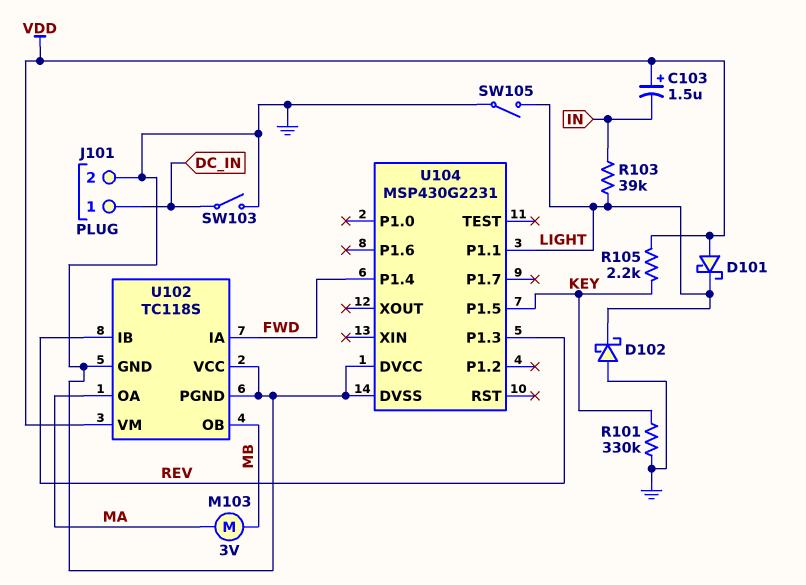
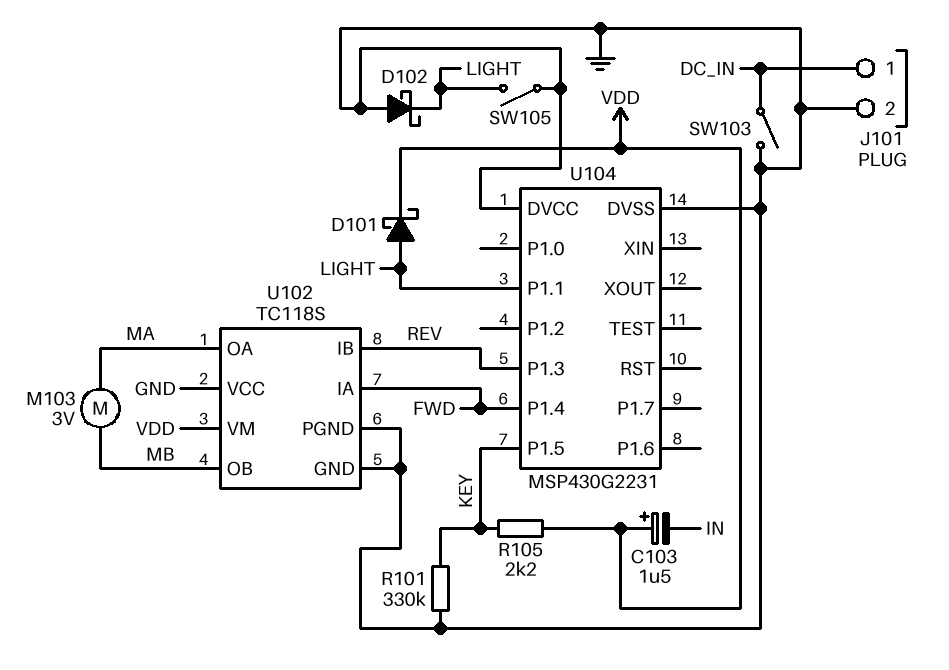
D101: schottky (A VDD, K LIGHT) -> schottky (A LIGHT, K VDD)
R103: 39k (IN, LIGHT) -> none

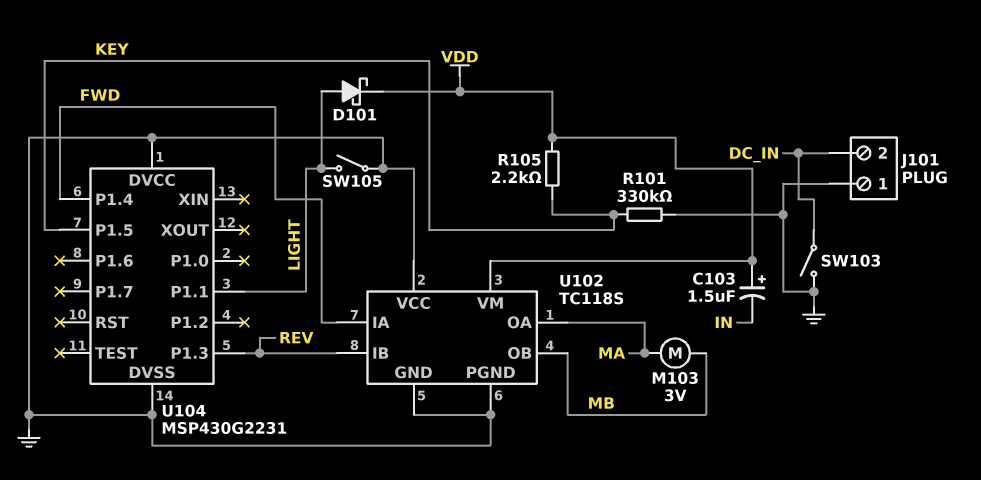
D102: schottky (A GND, K LIGHT) -> none
J101 pin 1: DC_IN -> GND
J101 pin 2: GND -> DC_IN

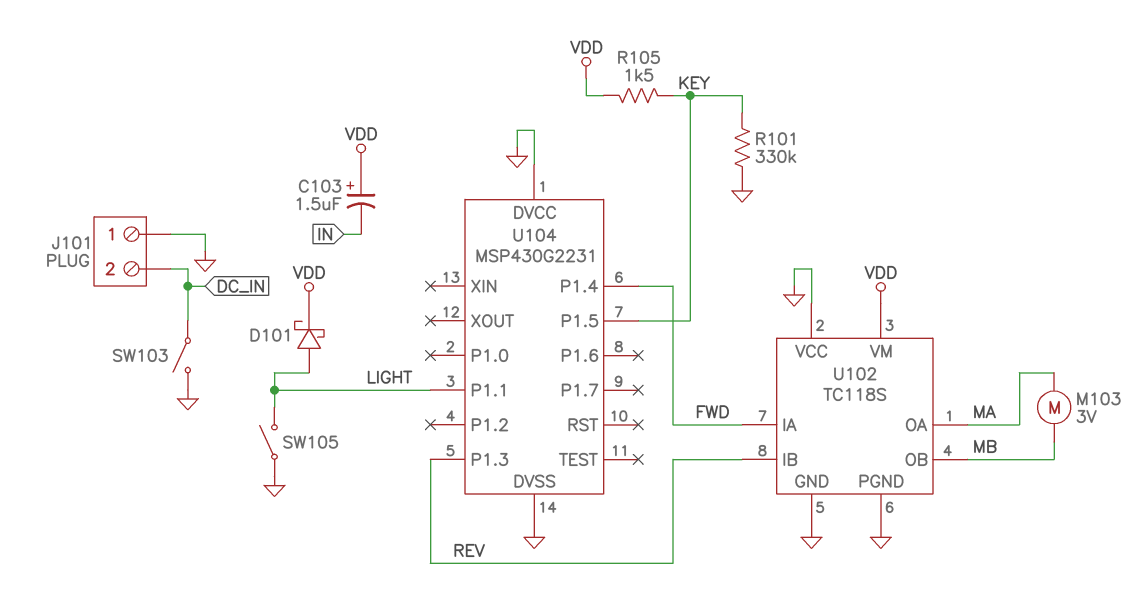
R105: 2.2k (KEY, VDD) -> 1.5k (KEY, VDD)

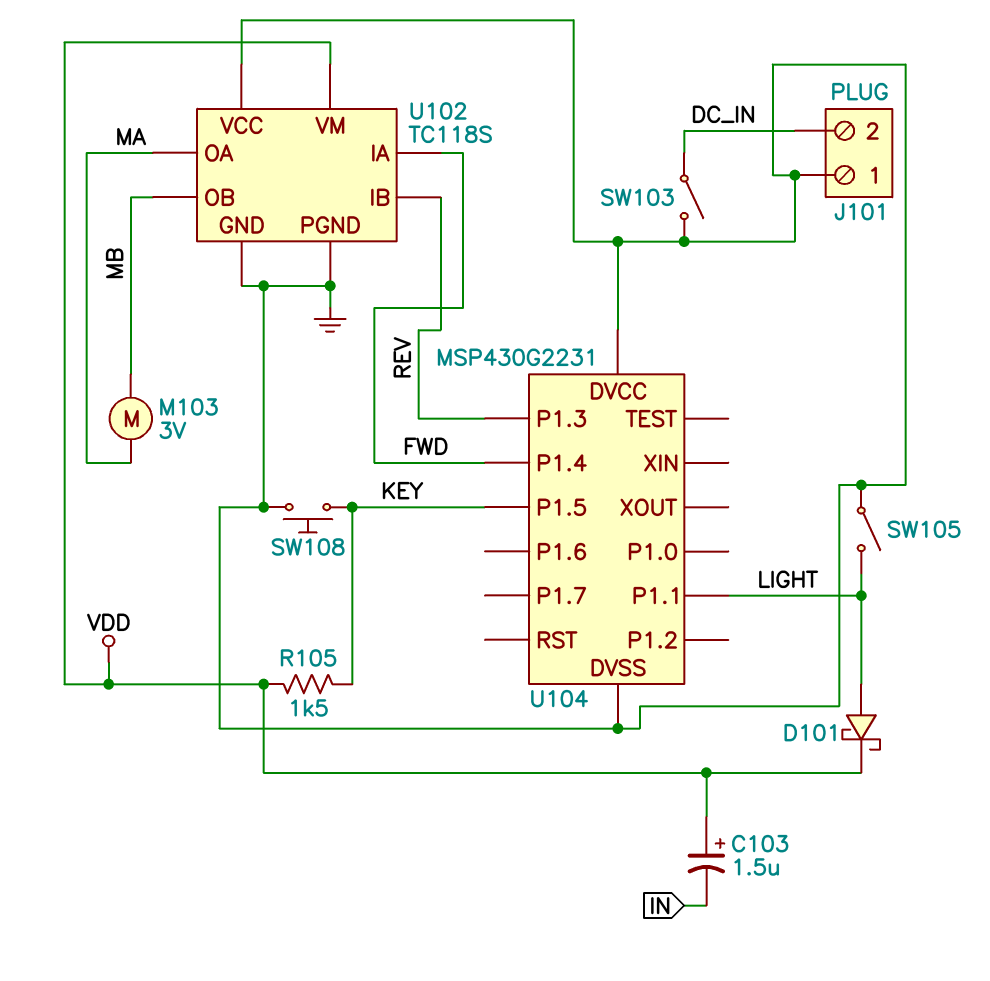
R101: 330k (GND, KEY) -> none
SW108: none -> button (GND, KEY)

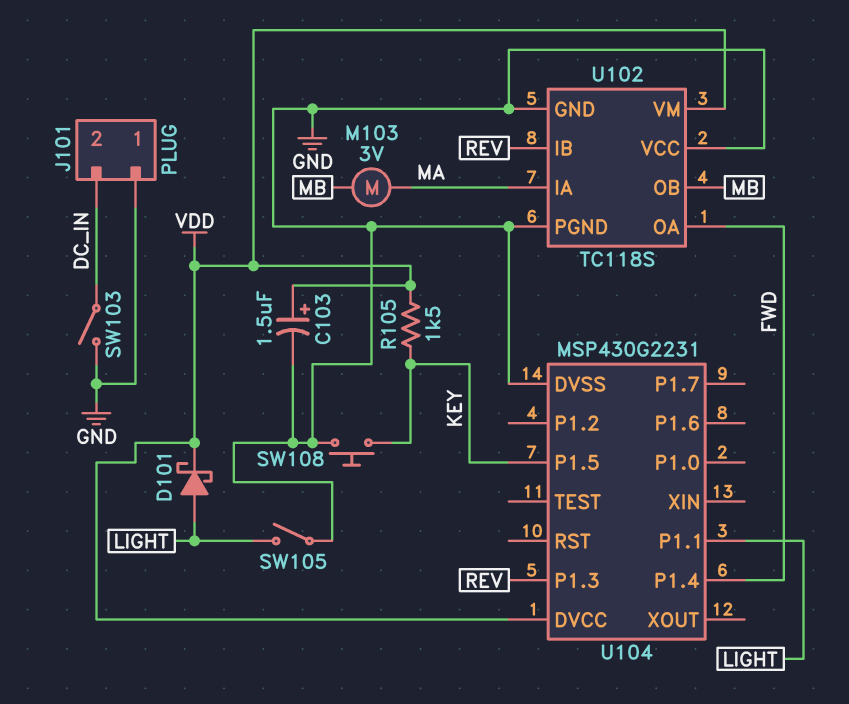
C103: 1.5uF (plus VDD, minus IN) -> 1.5uF (plus VDD, minus GND)
U102 pin IA: FWD -> MA
U102 pin OA: MA -> FWD
U104 pin DVCC: GND -> VDD

